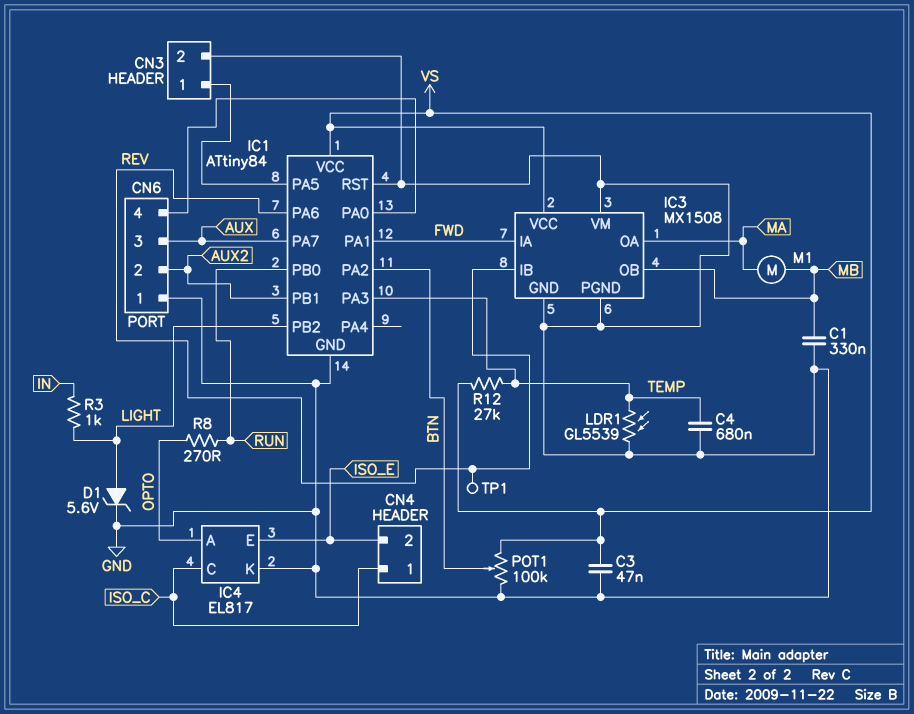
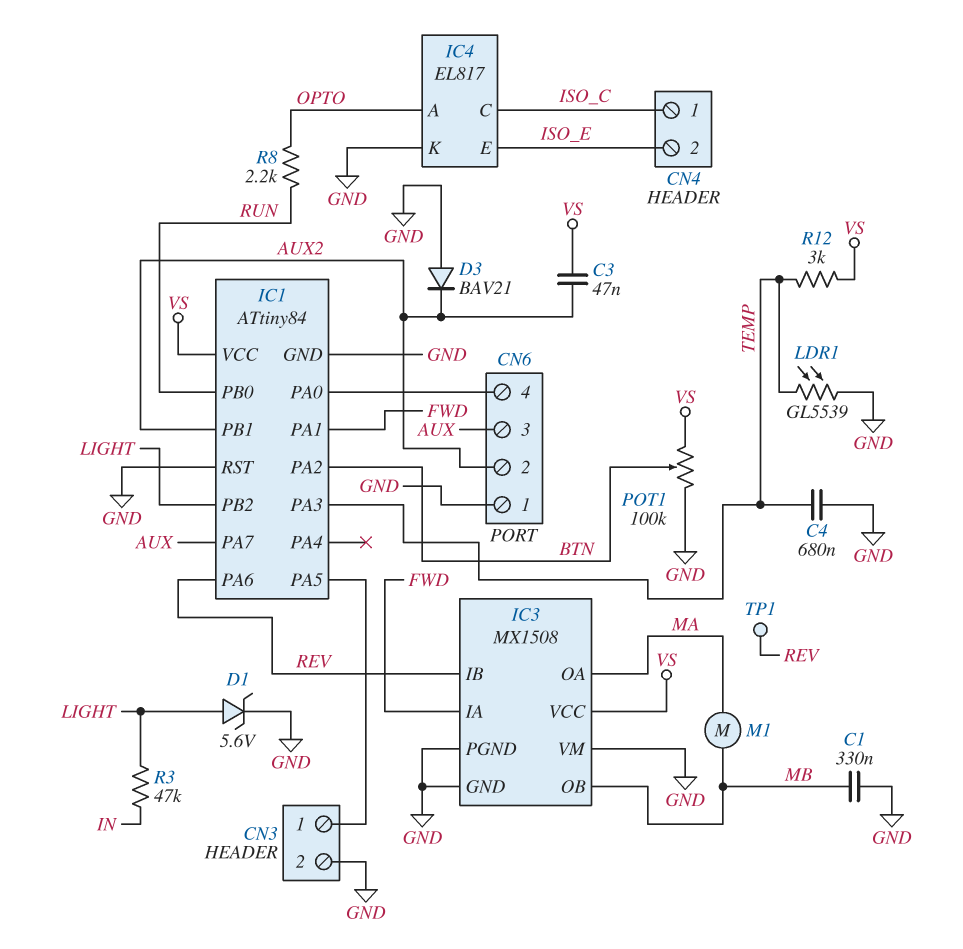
C3: 47nF (GND, VS) -> 47nF (AUX2, VS)
D3: none -> diode BAV21 (A GND, K AUX2)
R3: 1k (IN, LIGHT) -> 47k (IN, LIGHT)
R8: 270 (OPTO, RUN) -> 2.2k (OPTO, RUN)
R12: 27k (TEMP, VS) -> 3k (TEMP, VS)

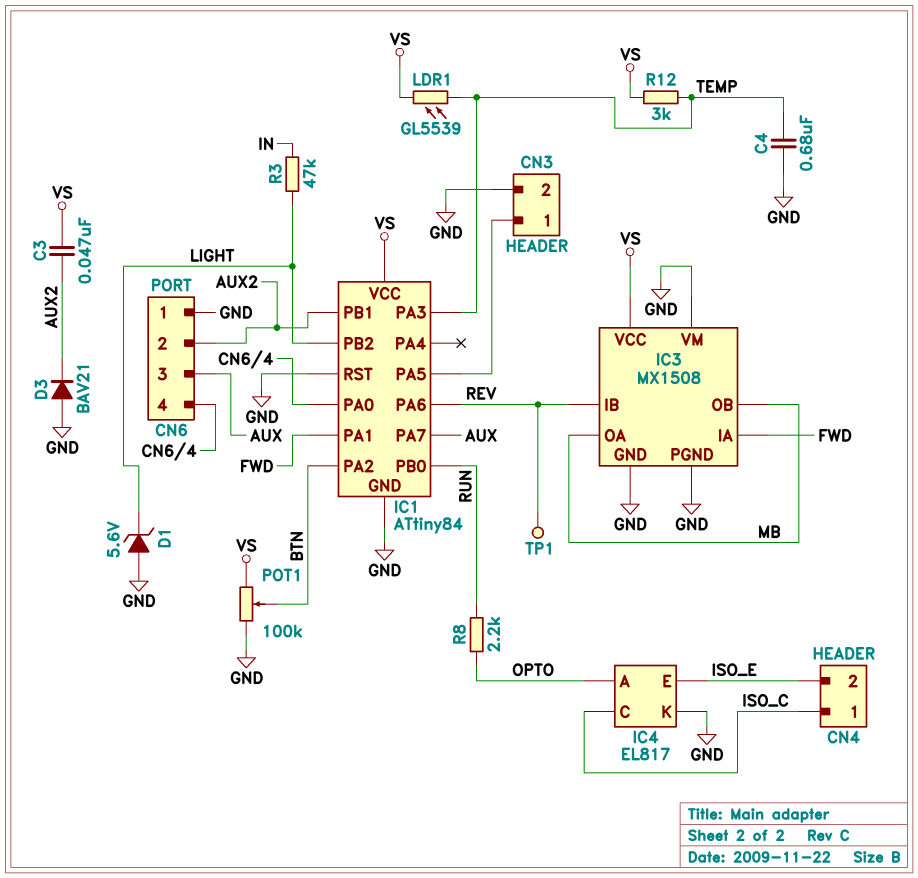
C1: 330nF (GND, MB) -> none
D1: zener 5.6V (A LIGHT, K GND) -> zener 5.6V (A GND, K LIGHT)
IC3 pin OA: MA -> MB
LDR1: GL5539 (GND, TEMP) -> GL5539 (TEMP, VS)
M1: motor (MA, MB) -> none

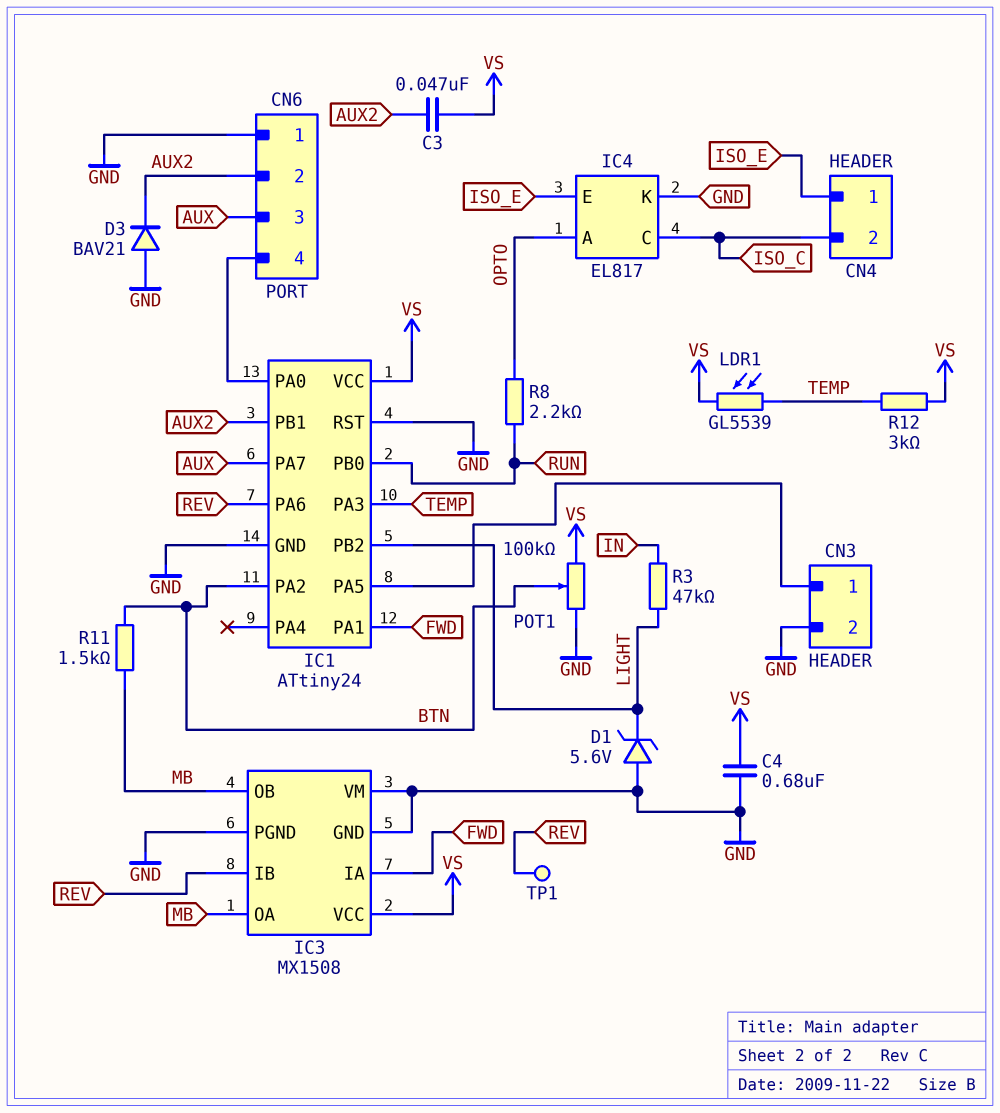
C4: 680nF (GND, TEMP) -> 680nF (GND, VS)
CN4 pin 1: ISO_C -> ISO_E
CN4 pin 2: ISO_E -> ISO_C
IC1: ATtiny84 -> ATtiny24
R11: none -> 1.5k (BTN, MB)

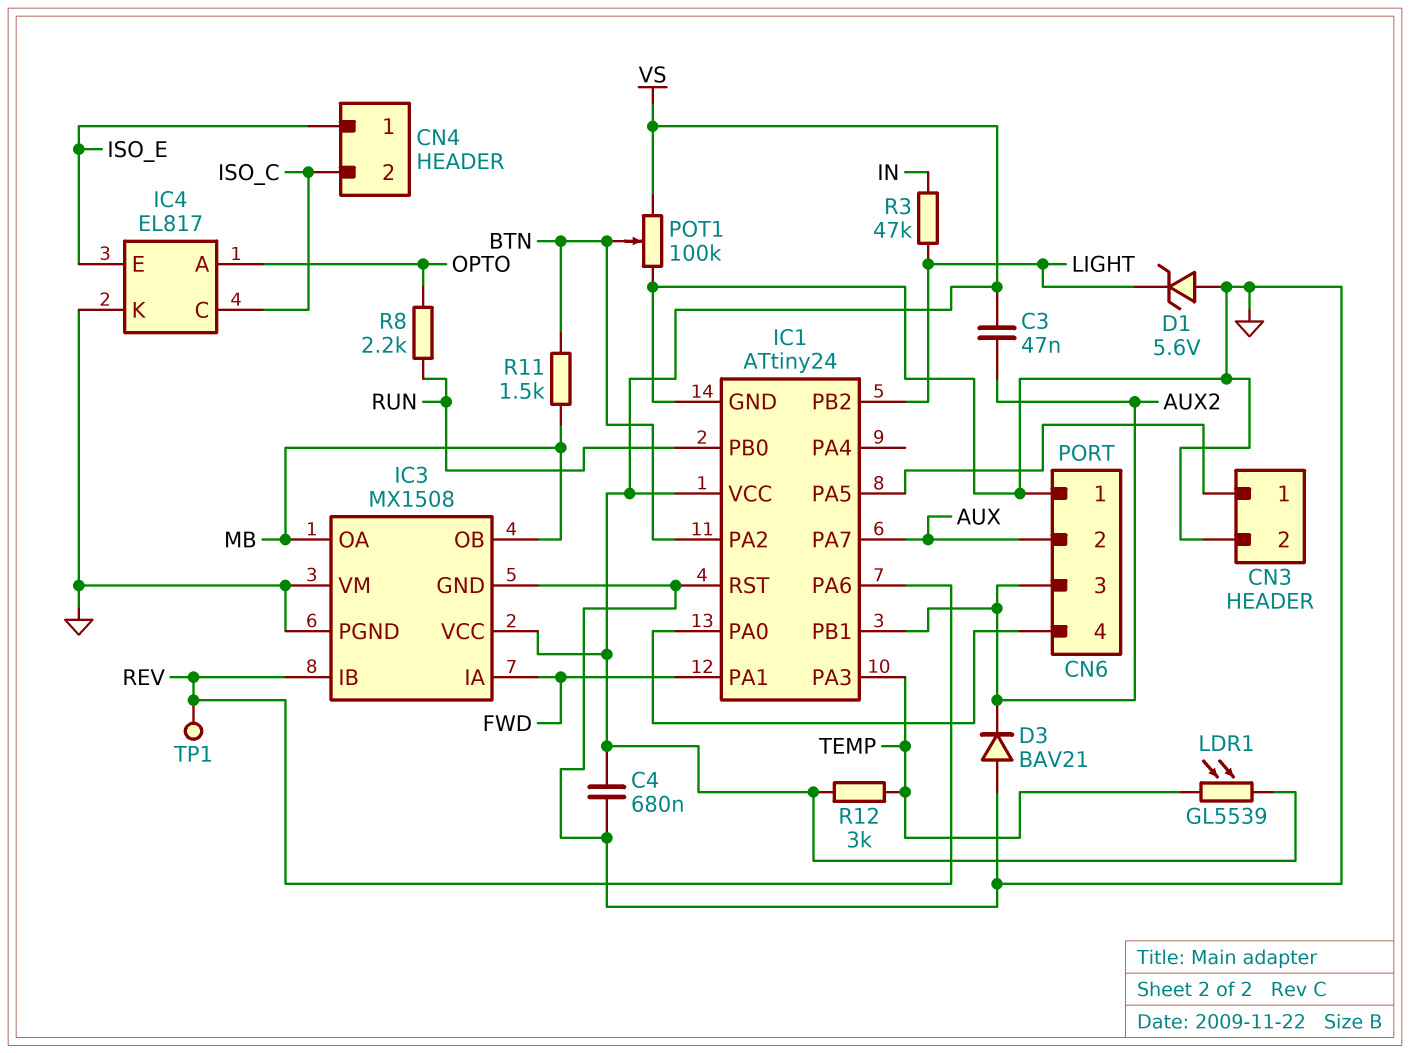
CN6 pin 2: AUX2 -> AUX
CN6 pin 3: AUX -> AUX2

